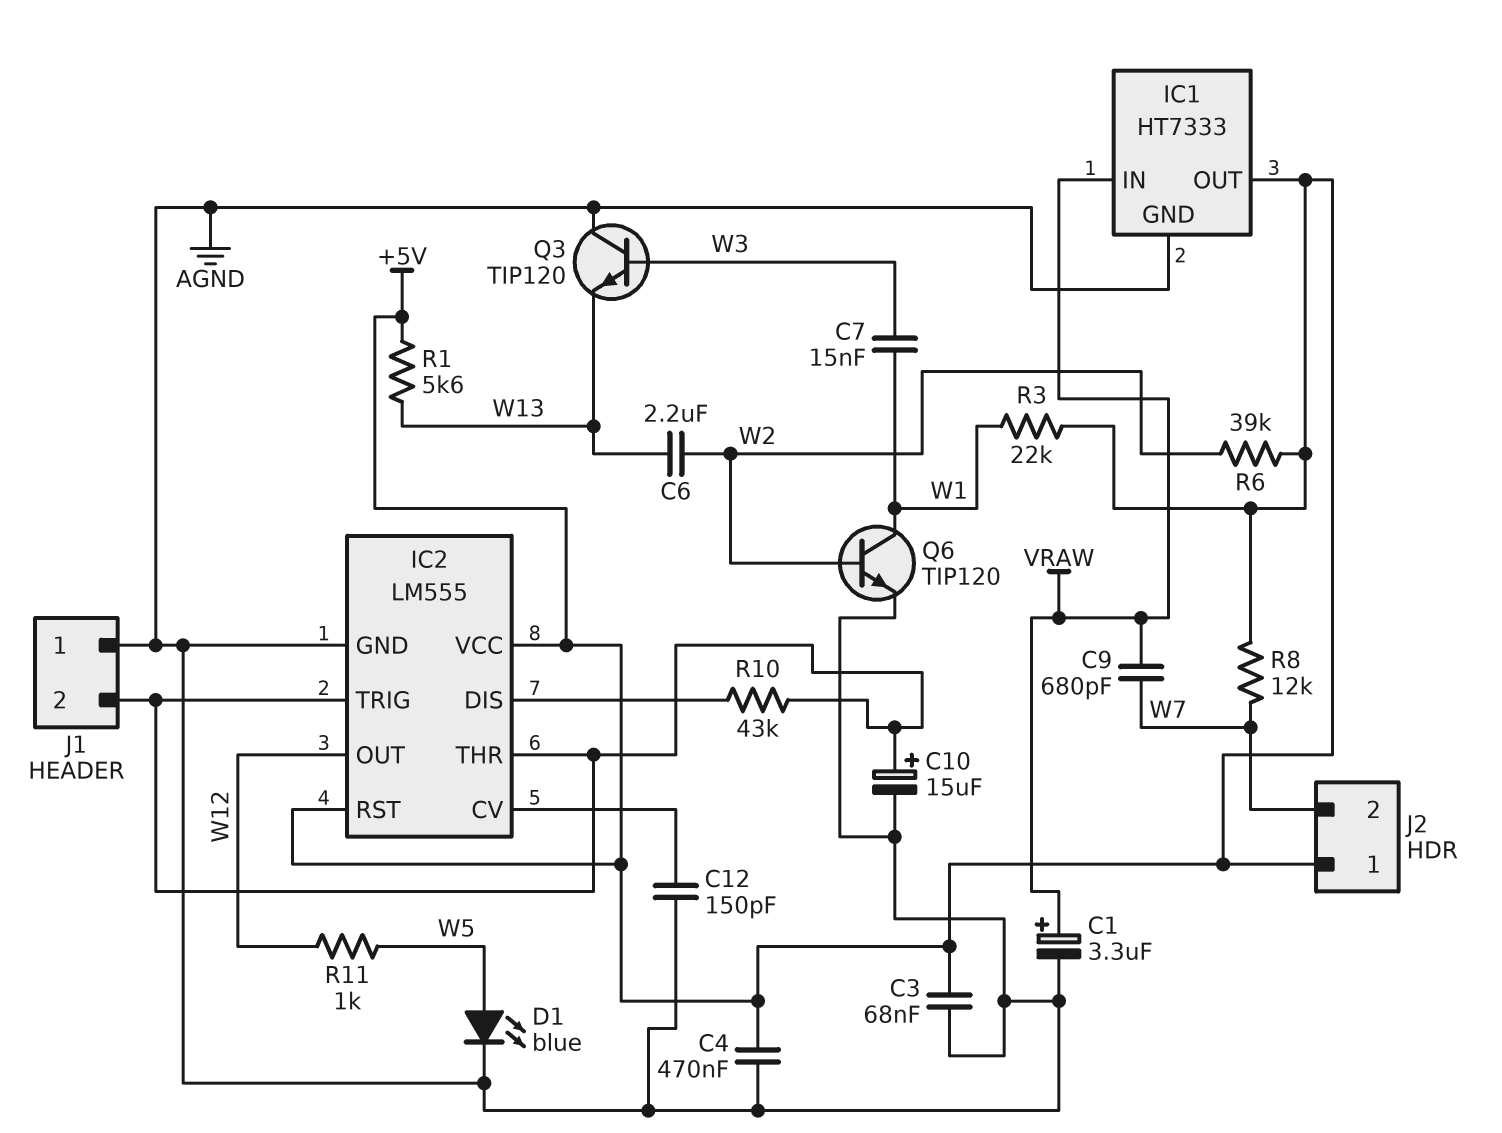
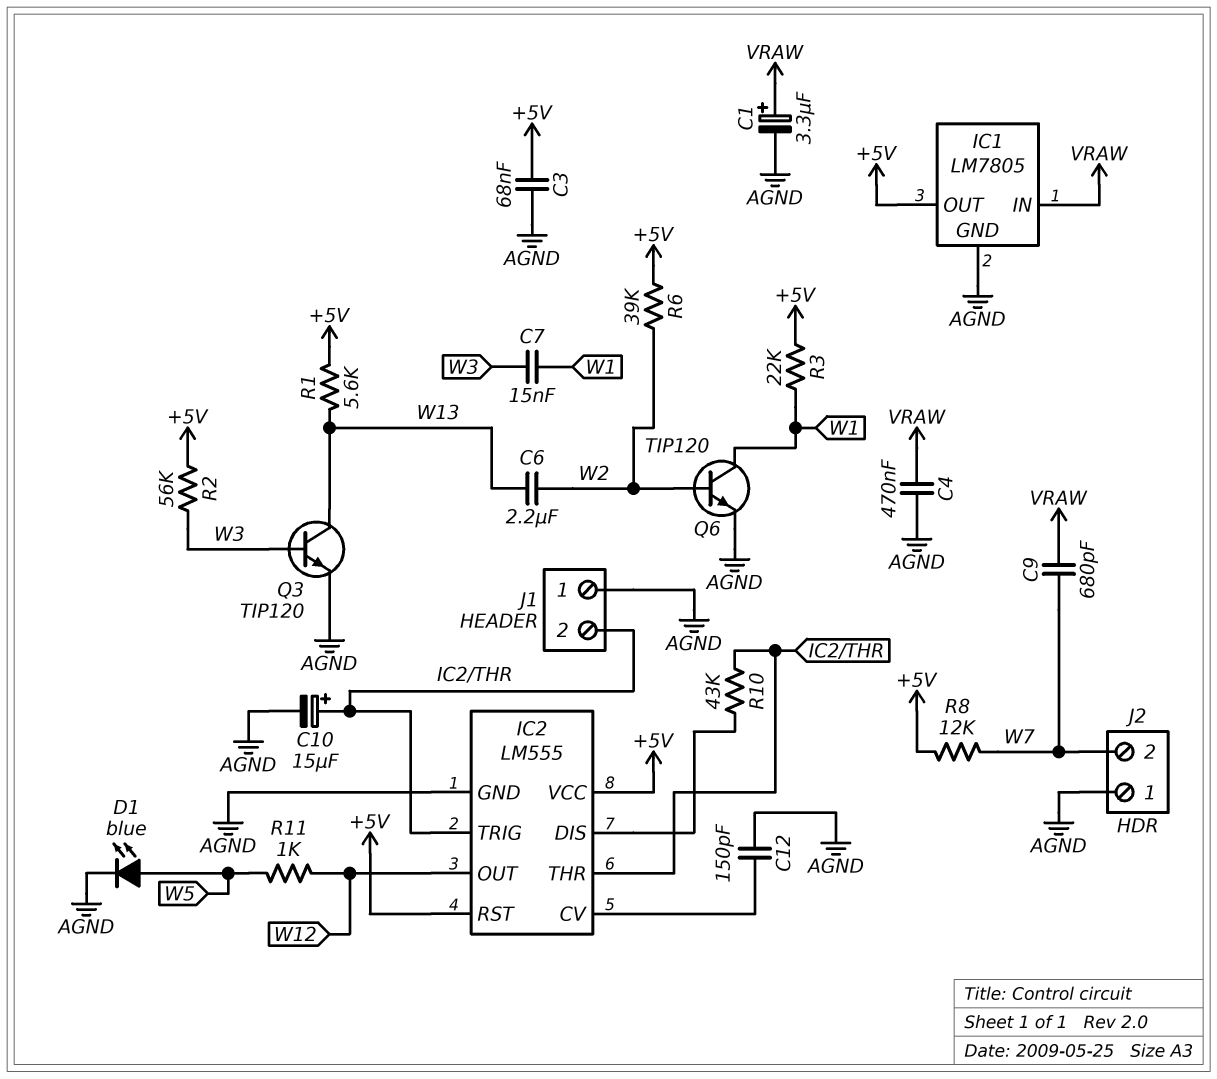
C4: 470nF (+5V, AGND) -> 470nF (AGND, VRAW)
IC1: HT7333 -> LM7805
J2 pin 1: +5V -> AGND
Q3: NPN TIP120 (B W3, C AGND, E W13) -> NPN TIP120 (B W3, C W13, E AGND)
R2: none -> 56k (+5V, W3)

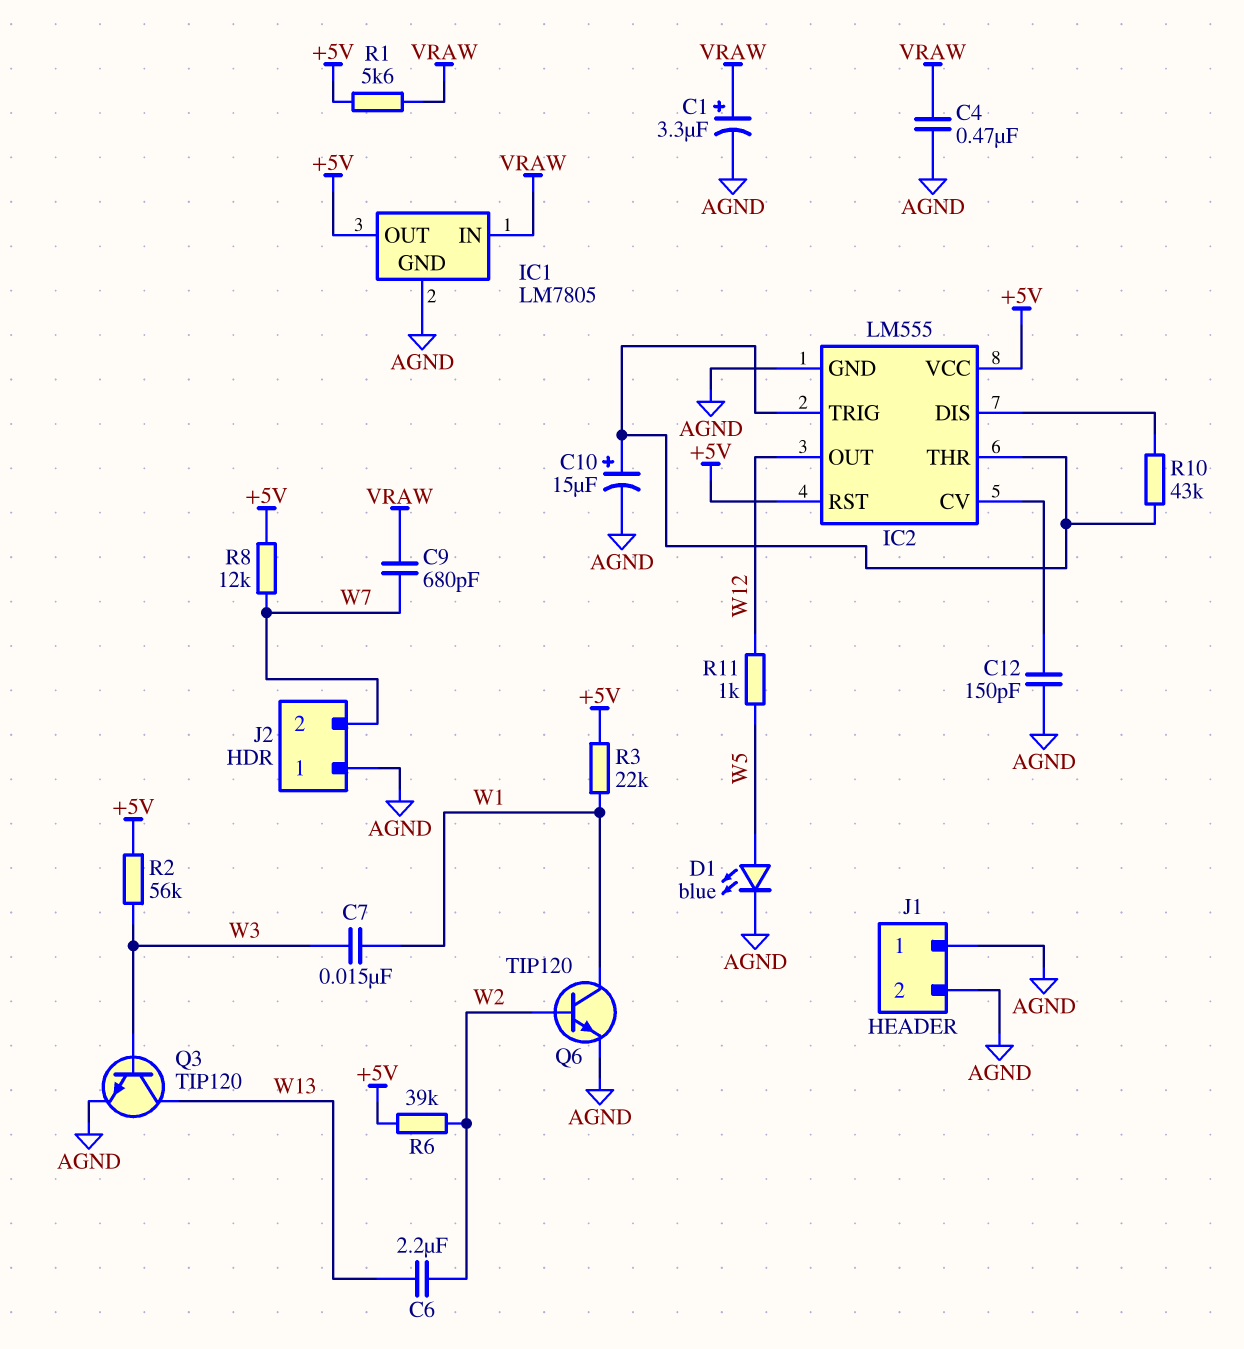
C3: 68nF (+5V, AGND) -> none
J1 pin 2: IC2/THR -> AGND
R1: 5.6k (+5V, W13) -> 5.6k (+5V, VRAW)

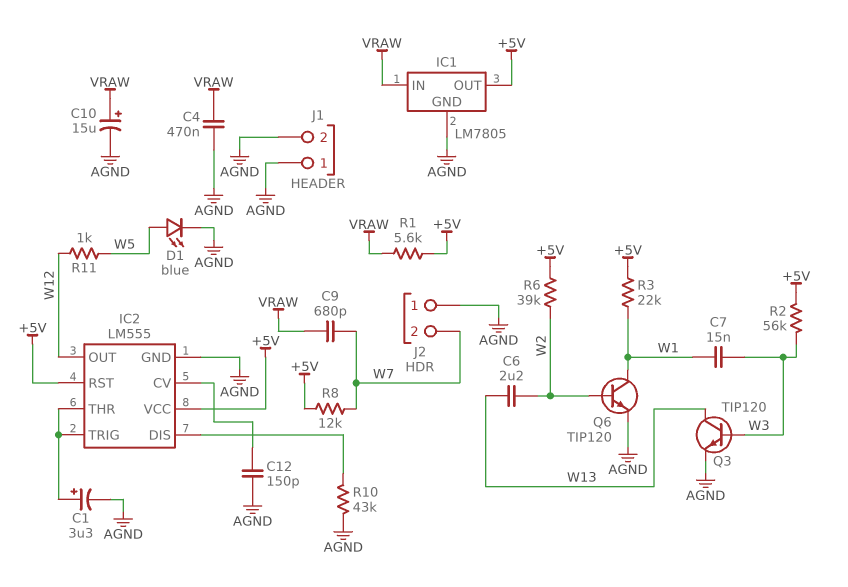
C1: 3.3uF (plus VRAW, minus AGND) -> 3.3uF (plus IC2/THR, minus AGND)
C10: 15uF (plus IC2/THR, minus AGND) -> 15uF (plus VRAW, minus AGND)
R10: 43k (IC2/DIS, IC2/THR) -> 43k (AGND, IC2/DIS)

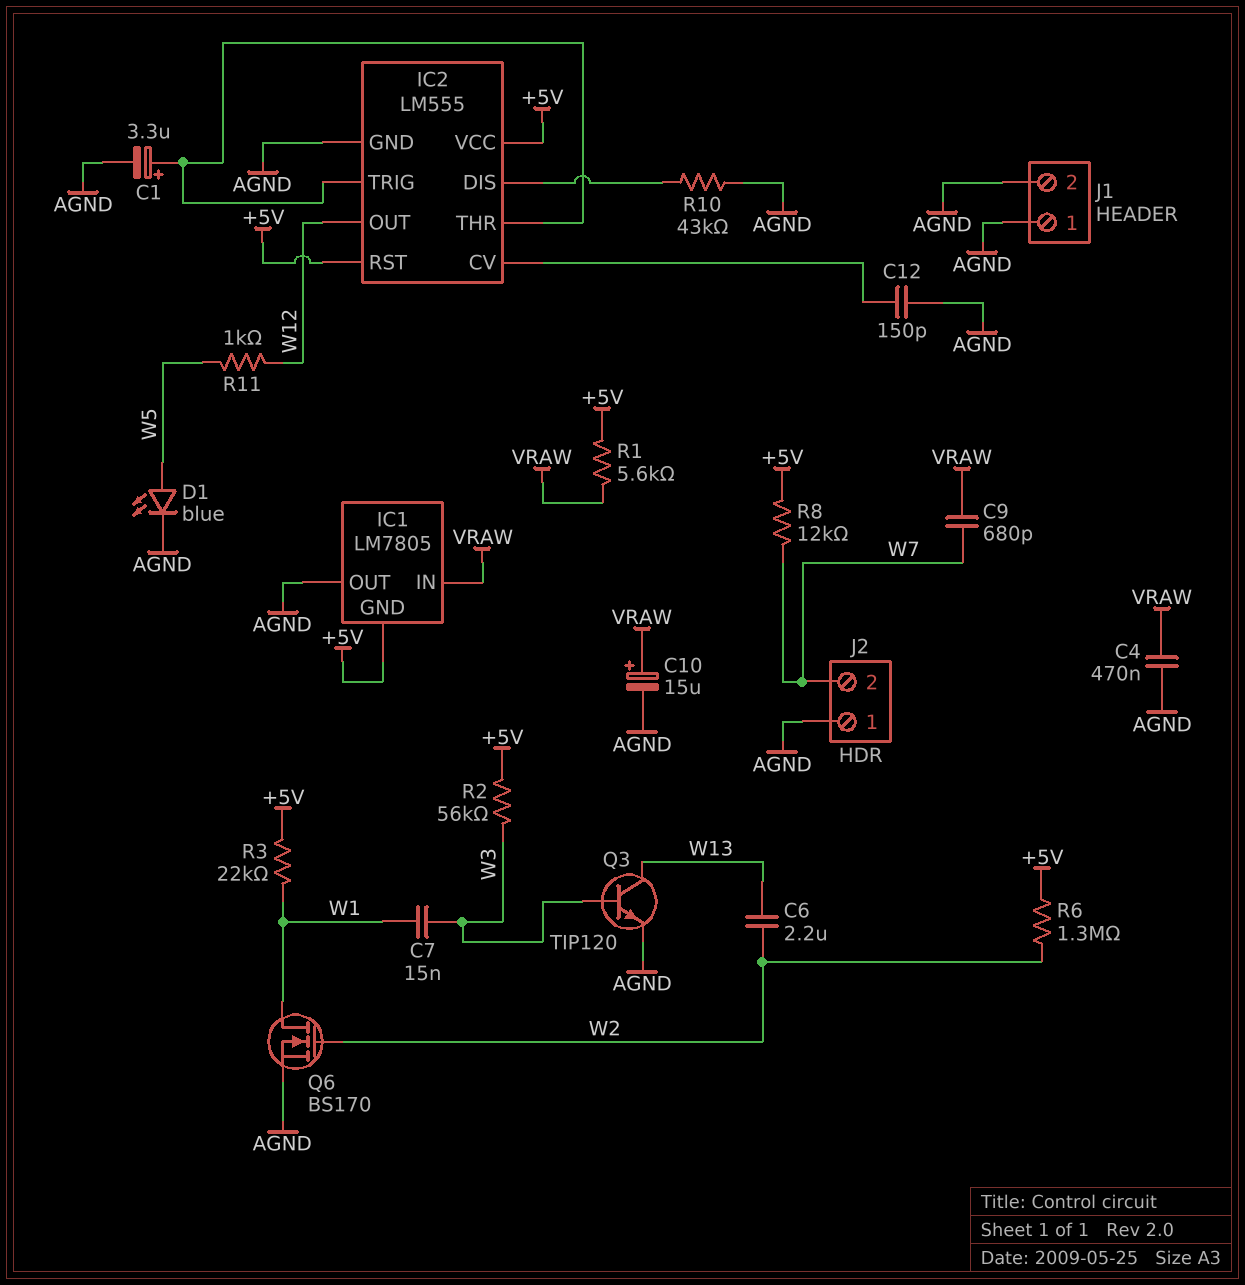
IC1 pin GND: AGND -> +5V
IC1 pin OUT: +5V -> AGND
Q6: NPN TIP120 (B W2, C W1, E AGND) -> NMOS BS170 (G W2, D W1, S AGND)
R6: 39k (+5V, W2) -> 1.3M (+5V, W2)

